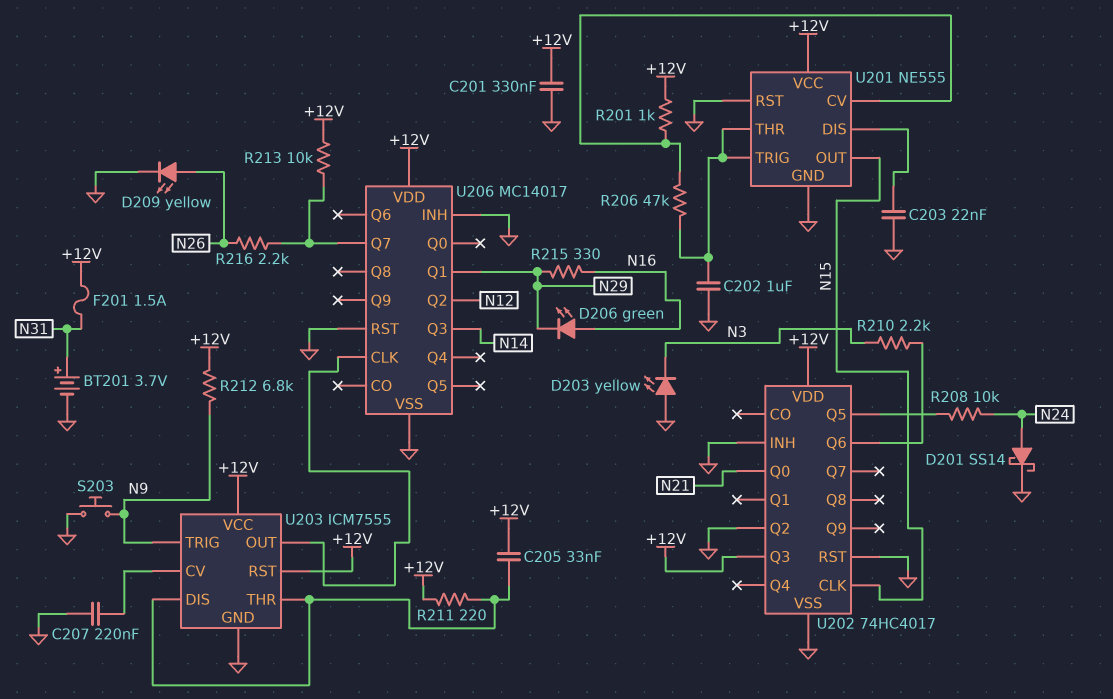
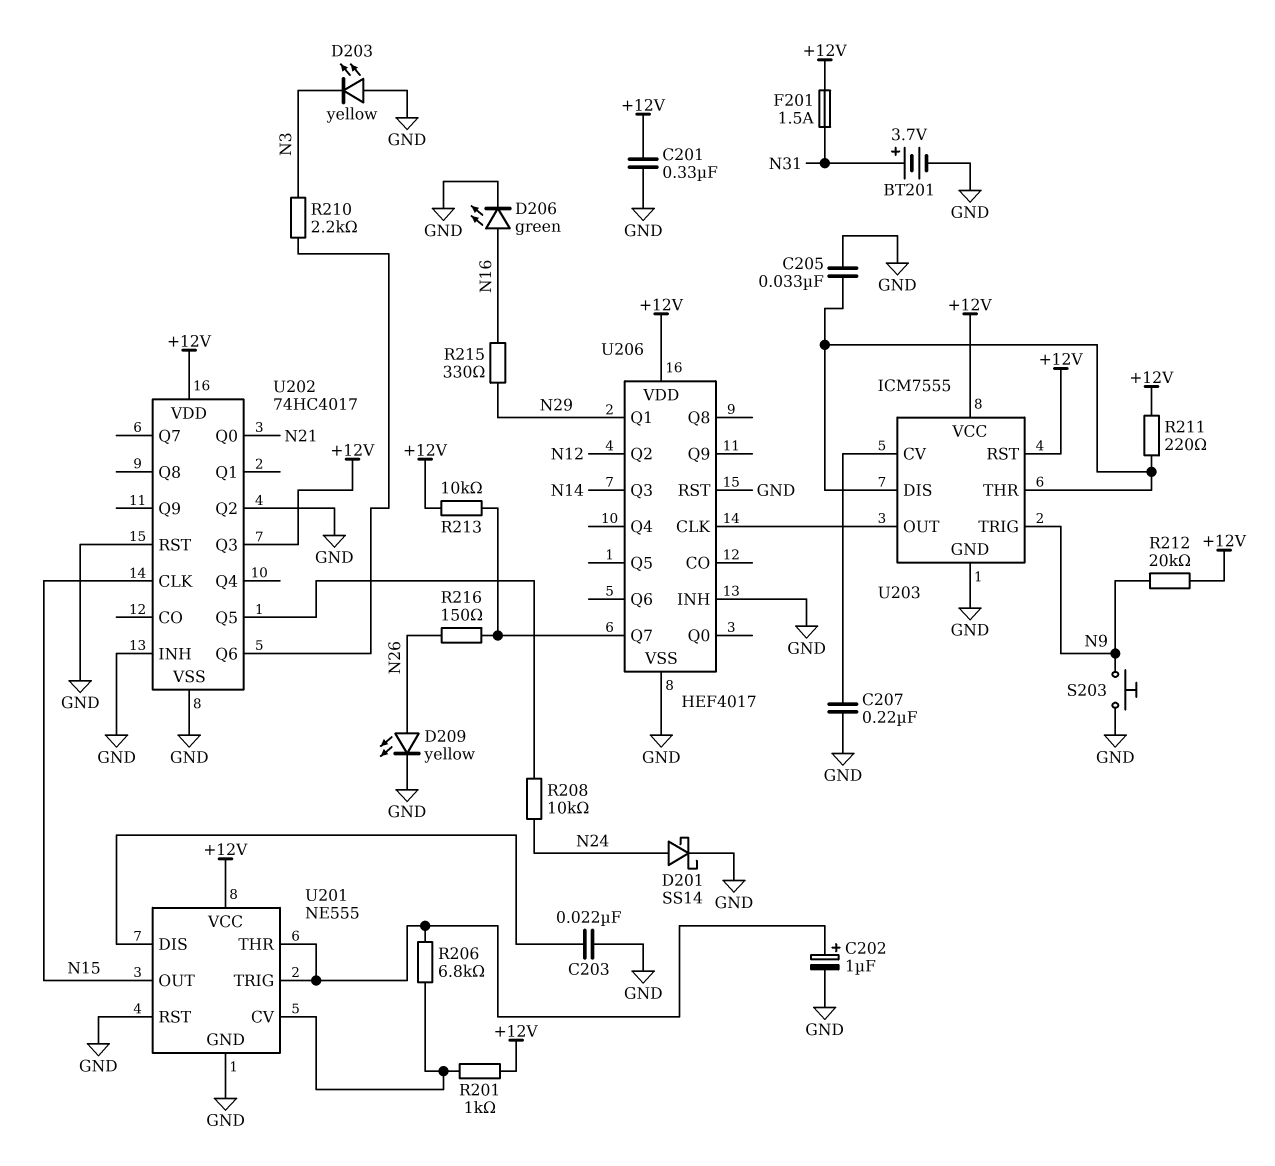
C202: 1uF (GND, U201/THR) -> 1uF (plus U201/THR, minus GND)
C205: 33nF (+12V, U203/DIS) -> 33nF (GND, U203/DIS)
D206: LED green (A N16, K N29) -> LED green (A N16, K GND)
R206: 47k (U201/CV, U201/THR) -> 6.8k (U201/CV, U201/THR)
R212: 6.8k (+12V, N9) -> 20k (+12V, N9)
R216: 2.2k (N26, U206/Q7) -> 150 (N26, U206/Q7)
U206: MC14017 -> HEF4017

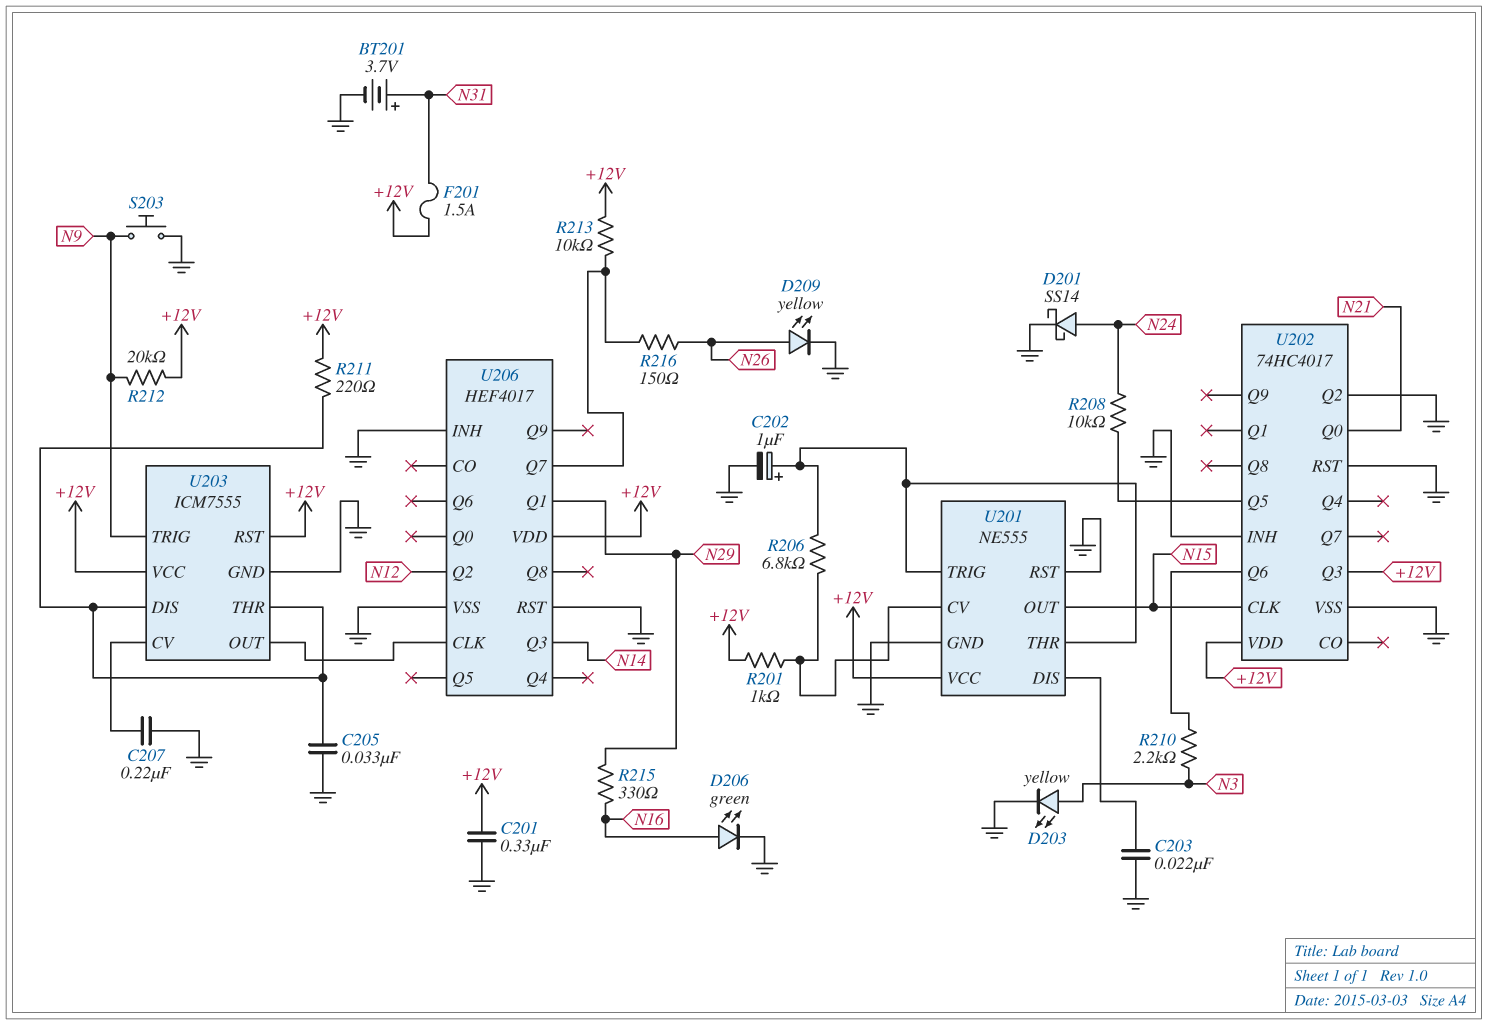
D203: LED yellow (A GND, K N3) -> LED yellow (A N3, K GND)

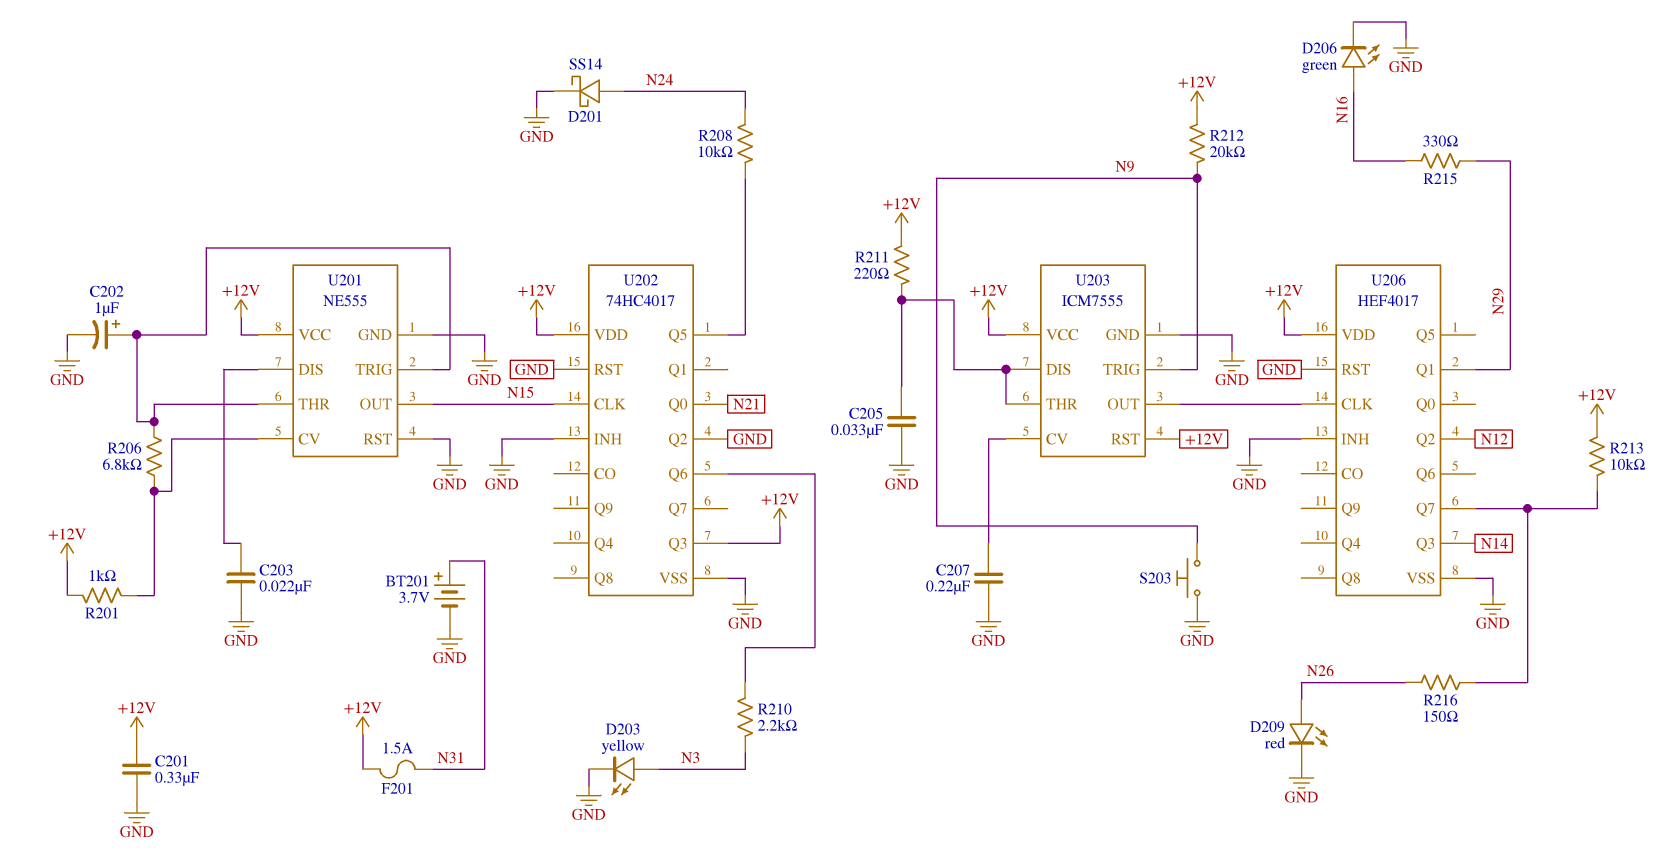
D209: LED yellow (A N26, K GND) -> LED red (A N26, K GND)

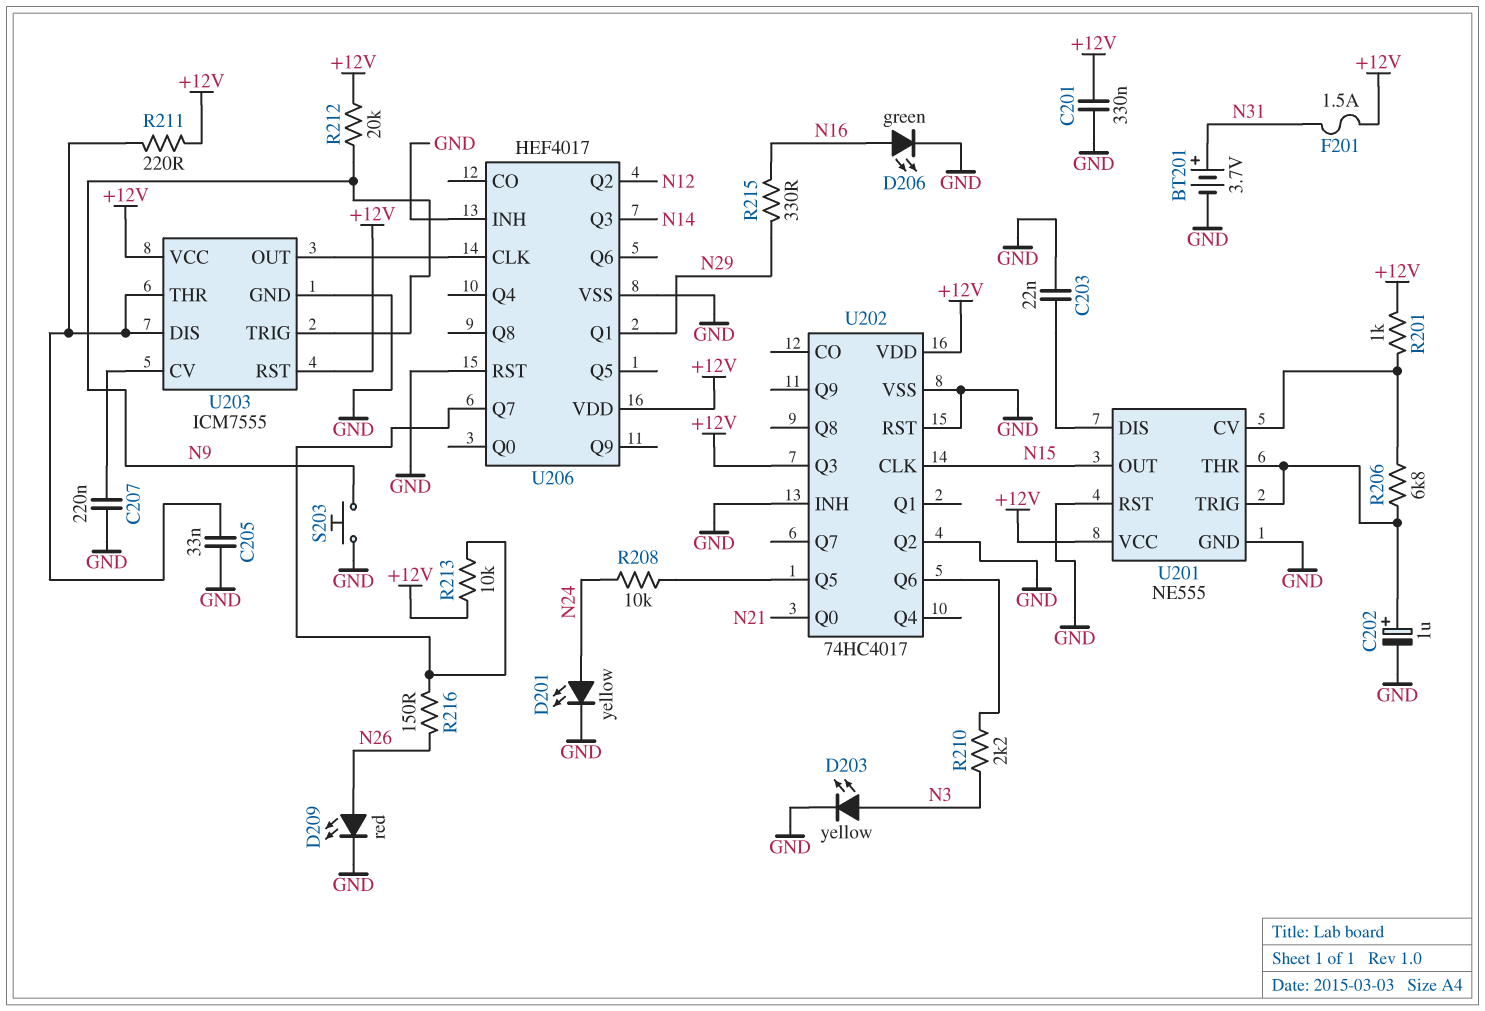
D201: schottky SS14 (A N24, K GND) -> LED yellow (A N24, K GND)

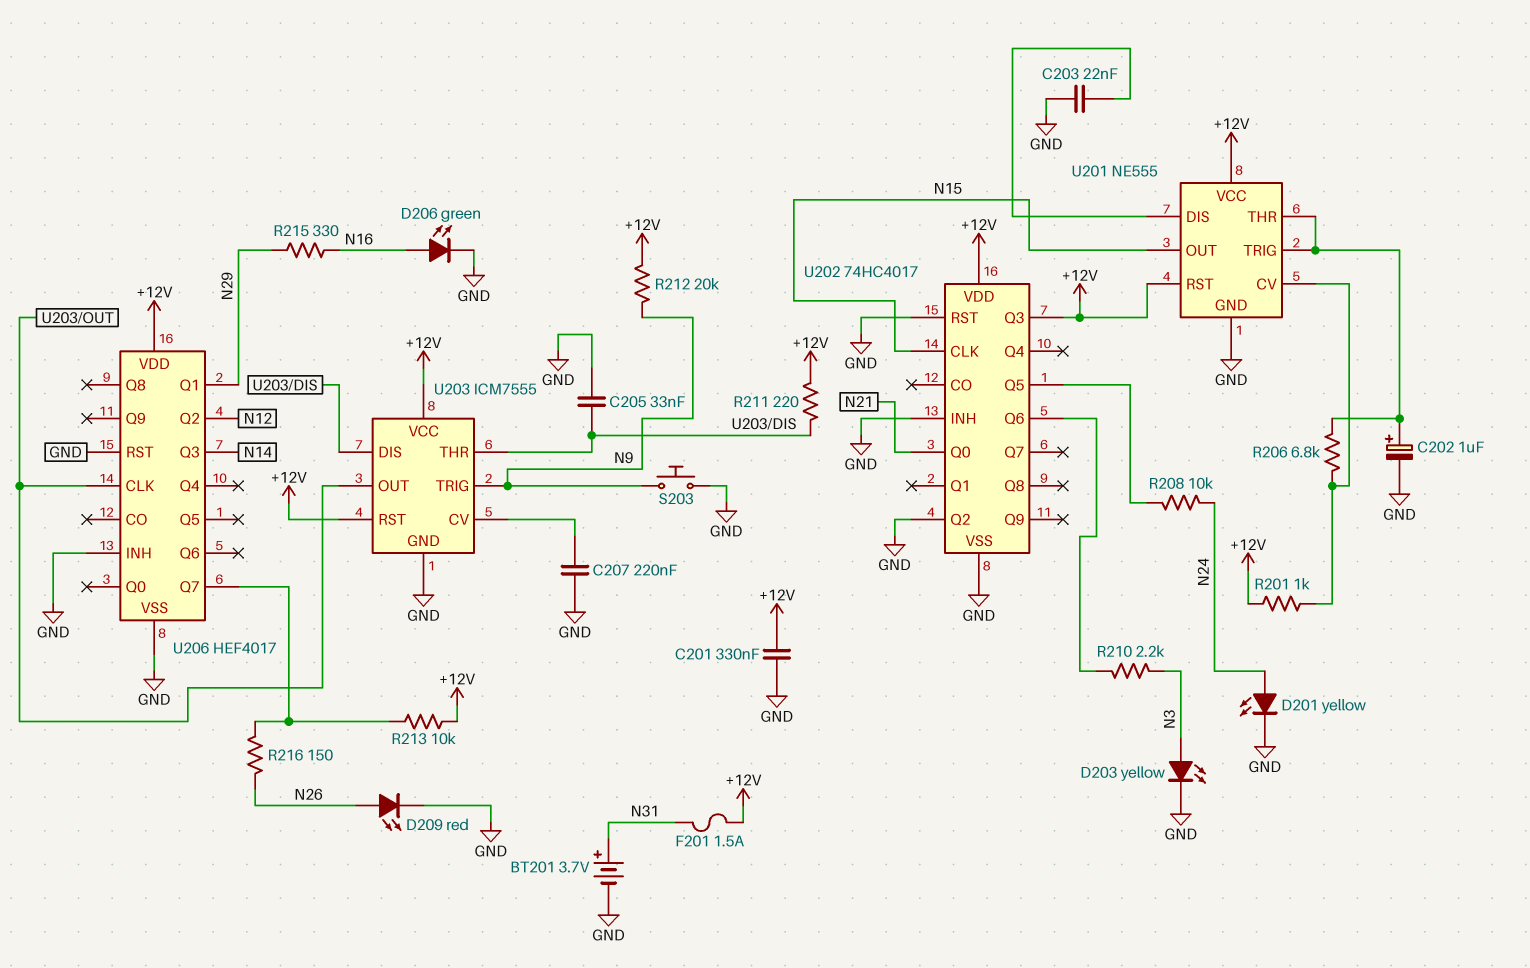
U201 pin RST: GND -> +12V

